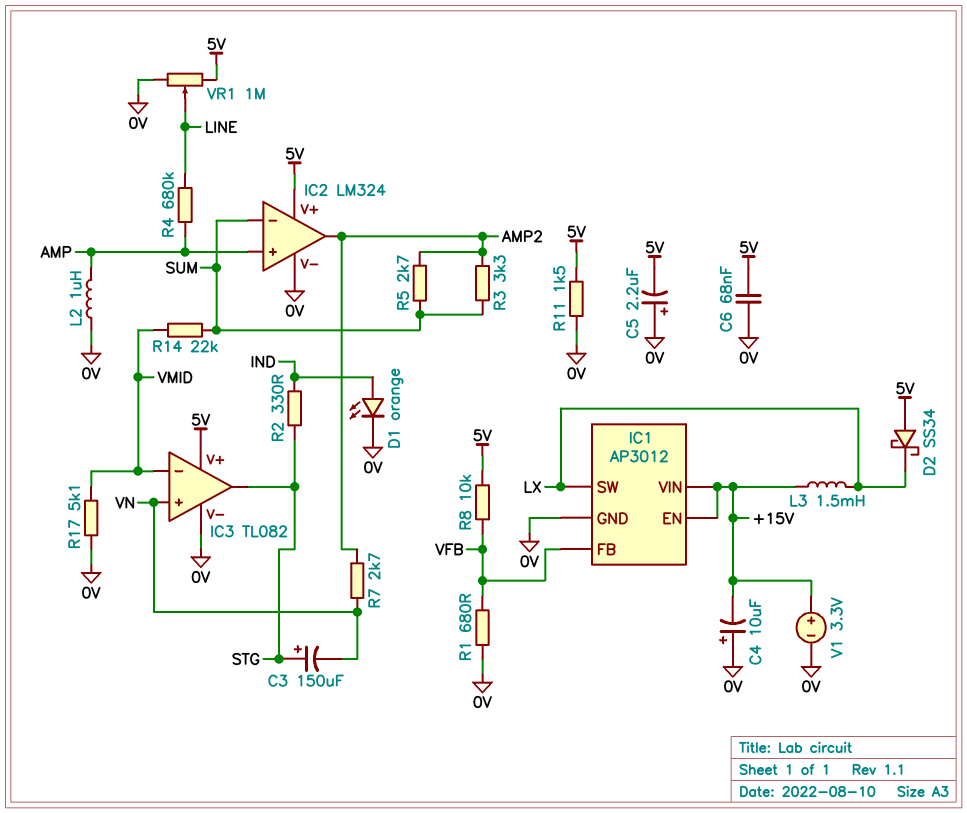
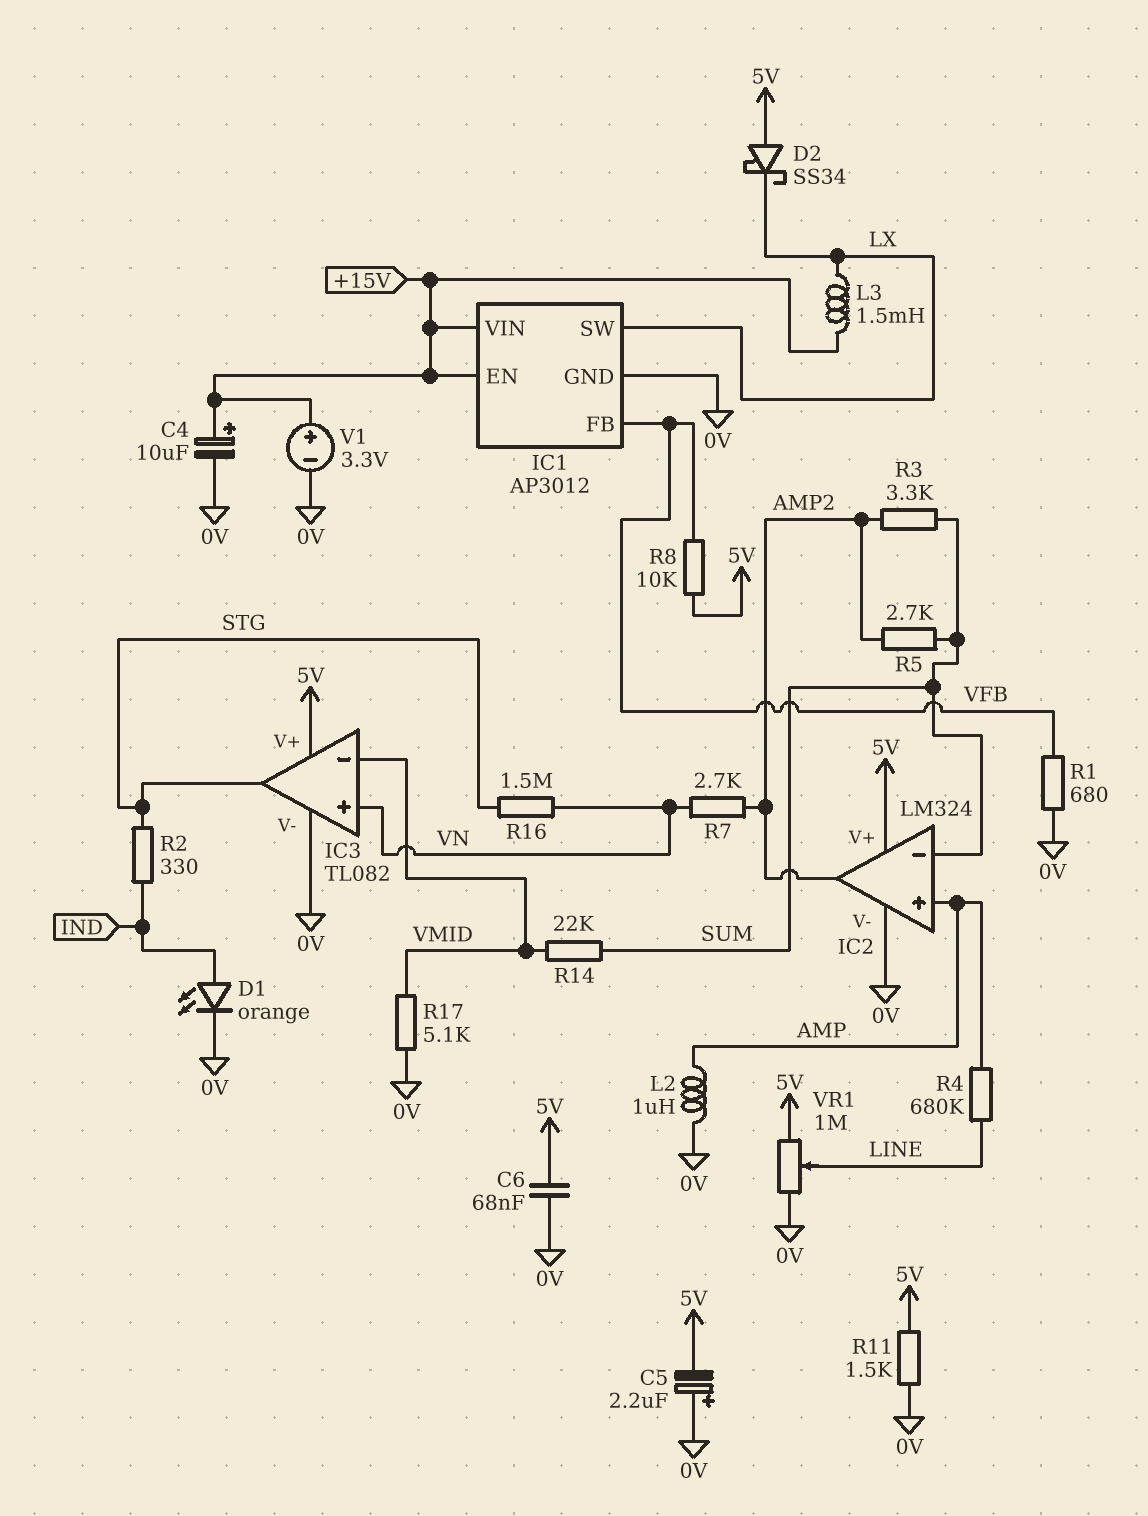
C3: 150uF (plus STG, minus VN) -> none
C4: 10uF (plus 0V, minus +15V) -> 10uF (plus +15V, minus 0V)
R16: none -> 1.5M (STG, VN)

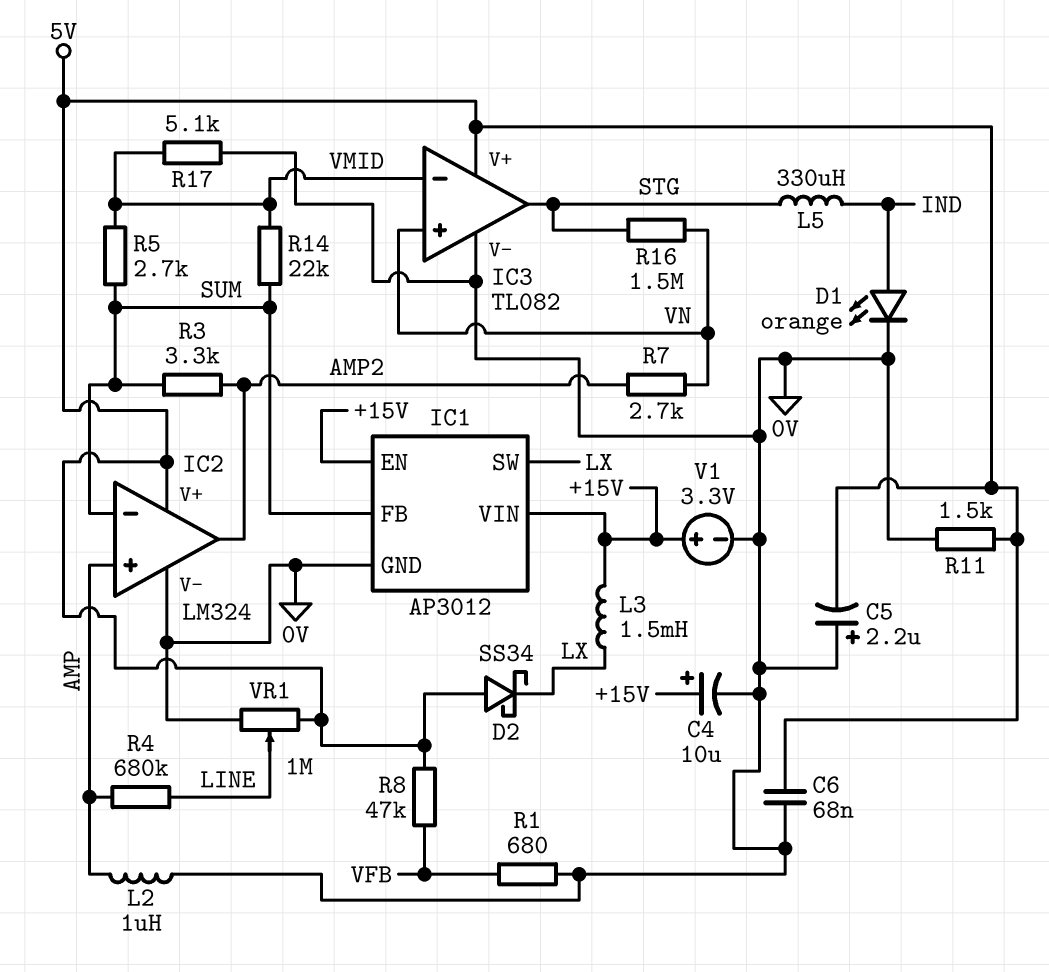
IC1 pin FB: VFB -> SUM
L5: none -> 330uH (IND, STG)
R2: 330 (IND, STG) -> none
R5: 2.7k (AMP2, SUM) -> 2.7k (SUM, VMID)
R8: 10k (5V, VFB) -> 47k (5V, VFB)

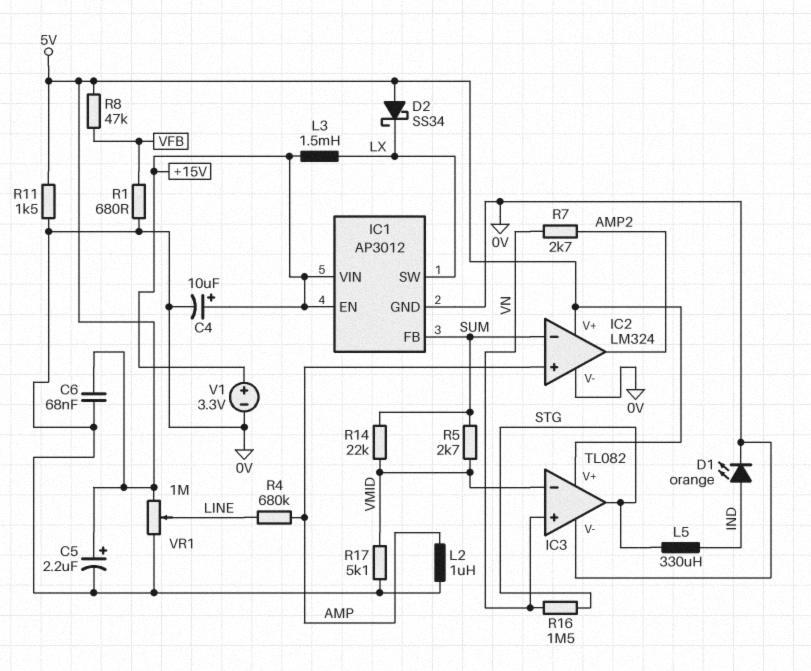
C5: 2.2uF (plus 0V, minus 5V) -> 2.2uF (plus 5V, minus 0V)
R3: 3.3k (AMP2, SUM) -> none

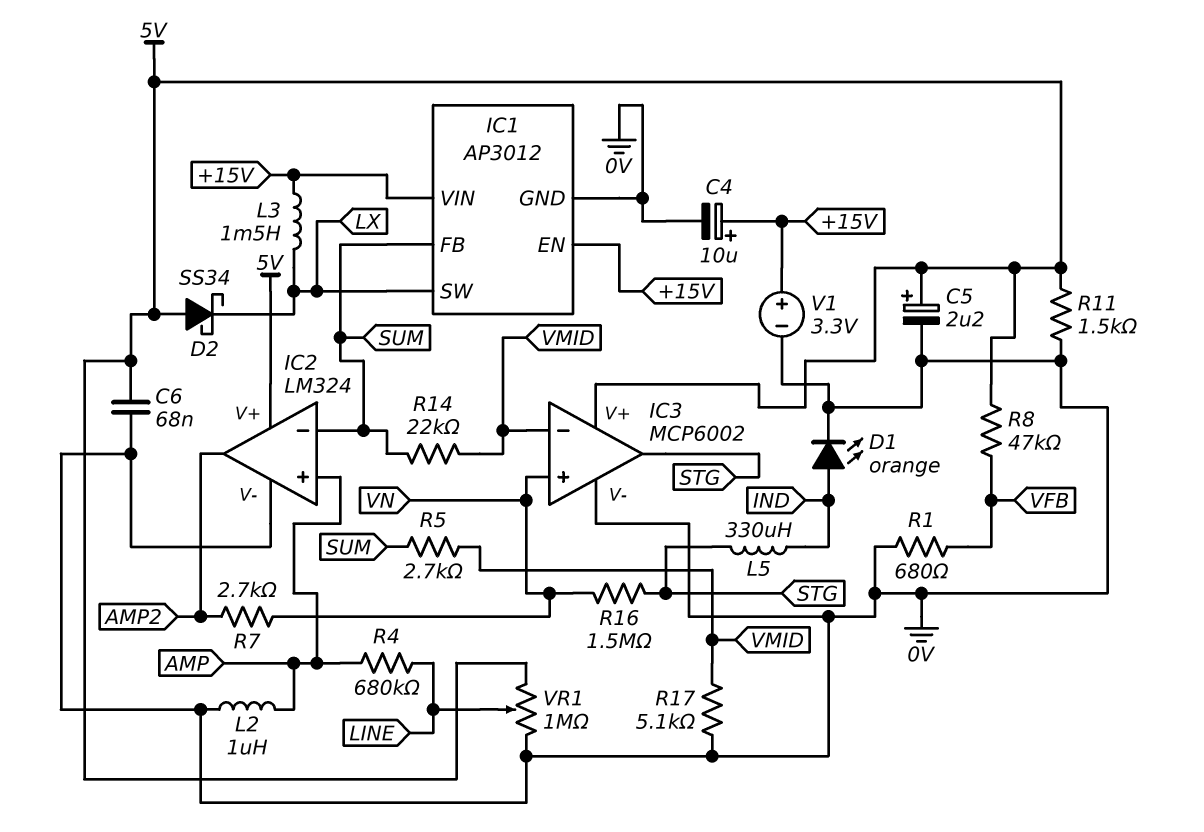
IC3: TL082 -> MCP6002

